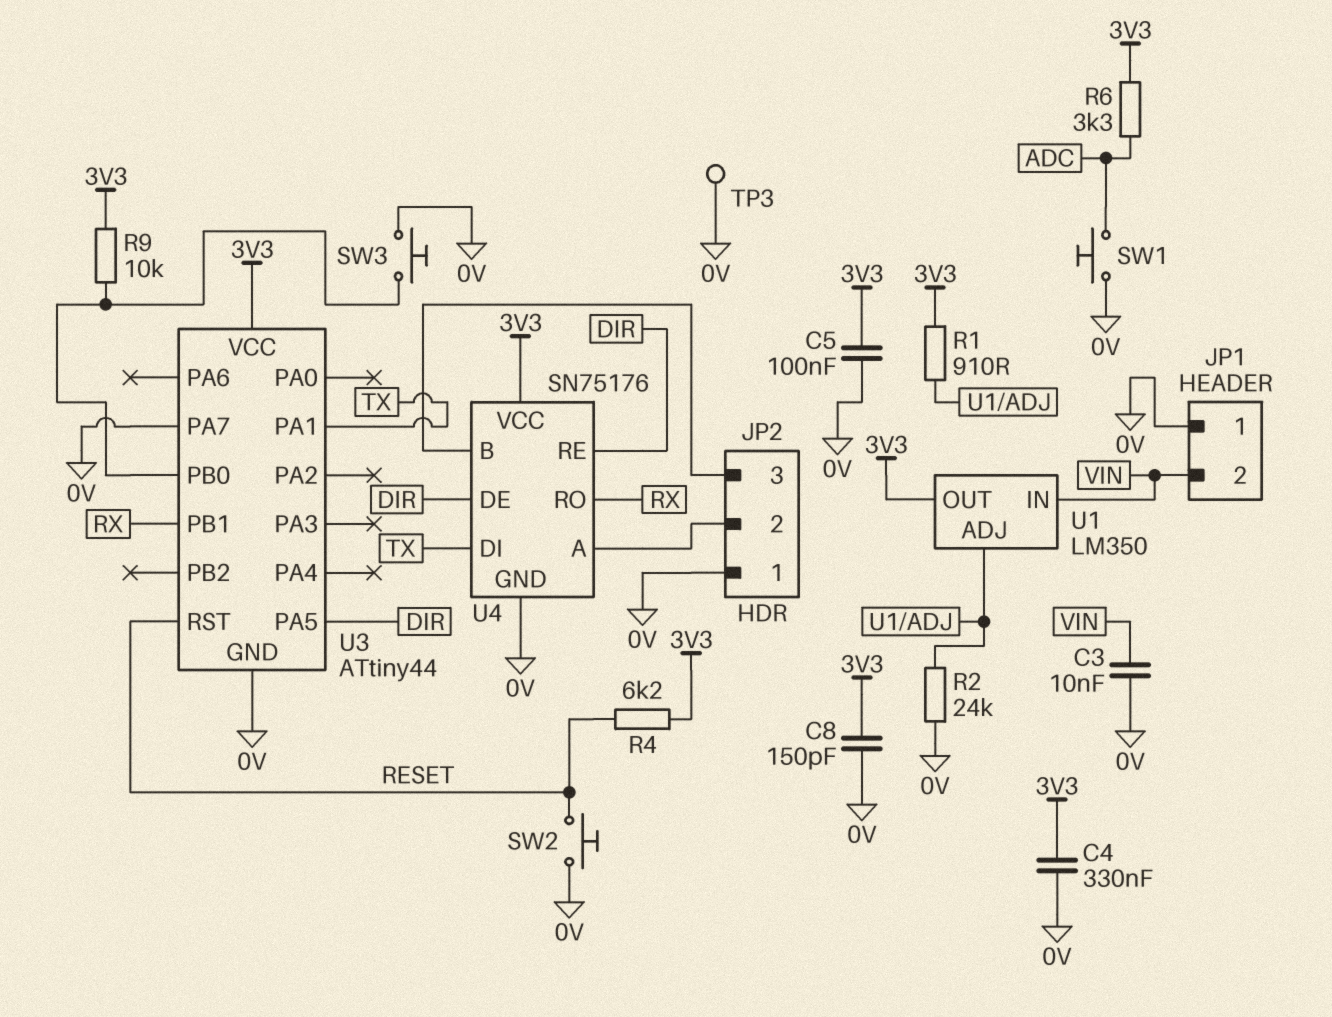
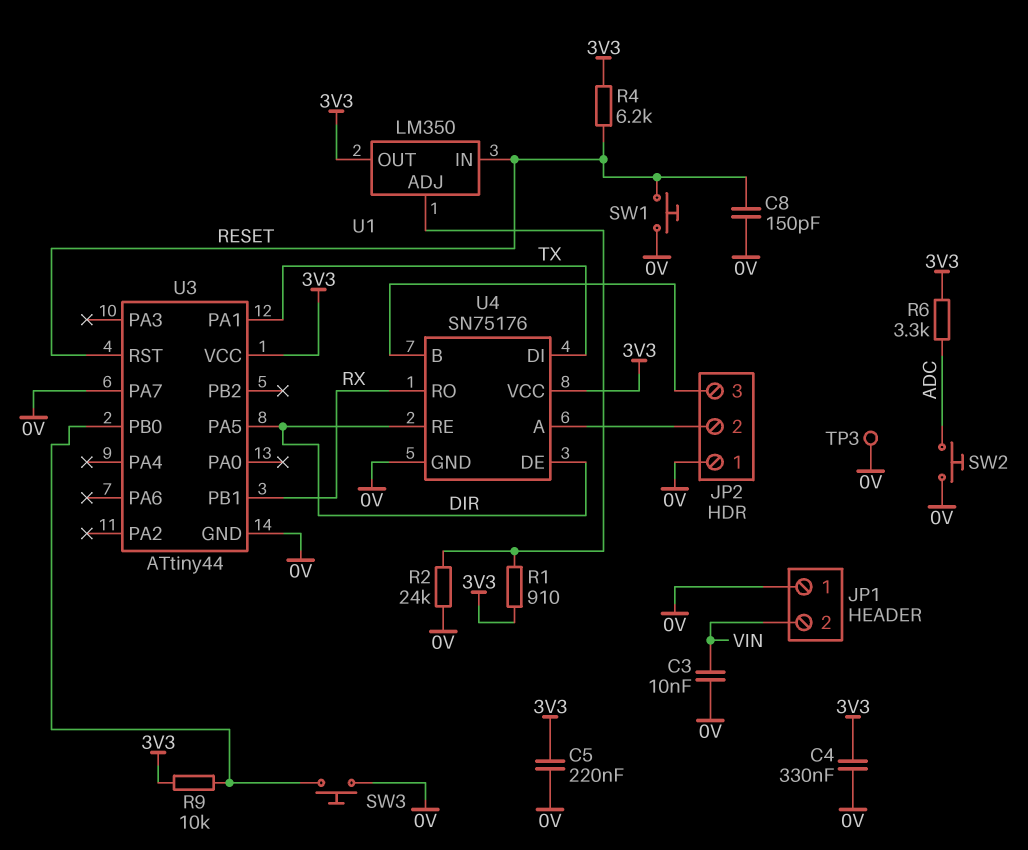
C5: 100nF (0V, 3V3) -> 220nF (0V, 3V3)
C8: 150pF (0V, 3V3) -> 150pF (0V, RESET)
SW1: button (0V, ADC) -> button (0V, RESET)
SW2: button (0V, RESET) -> button (0V, ADC)
U1 pin IN: VIN -> RESET

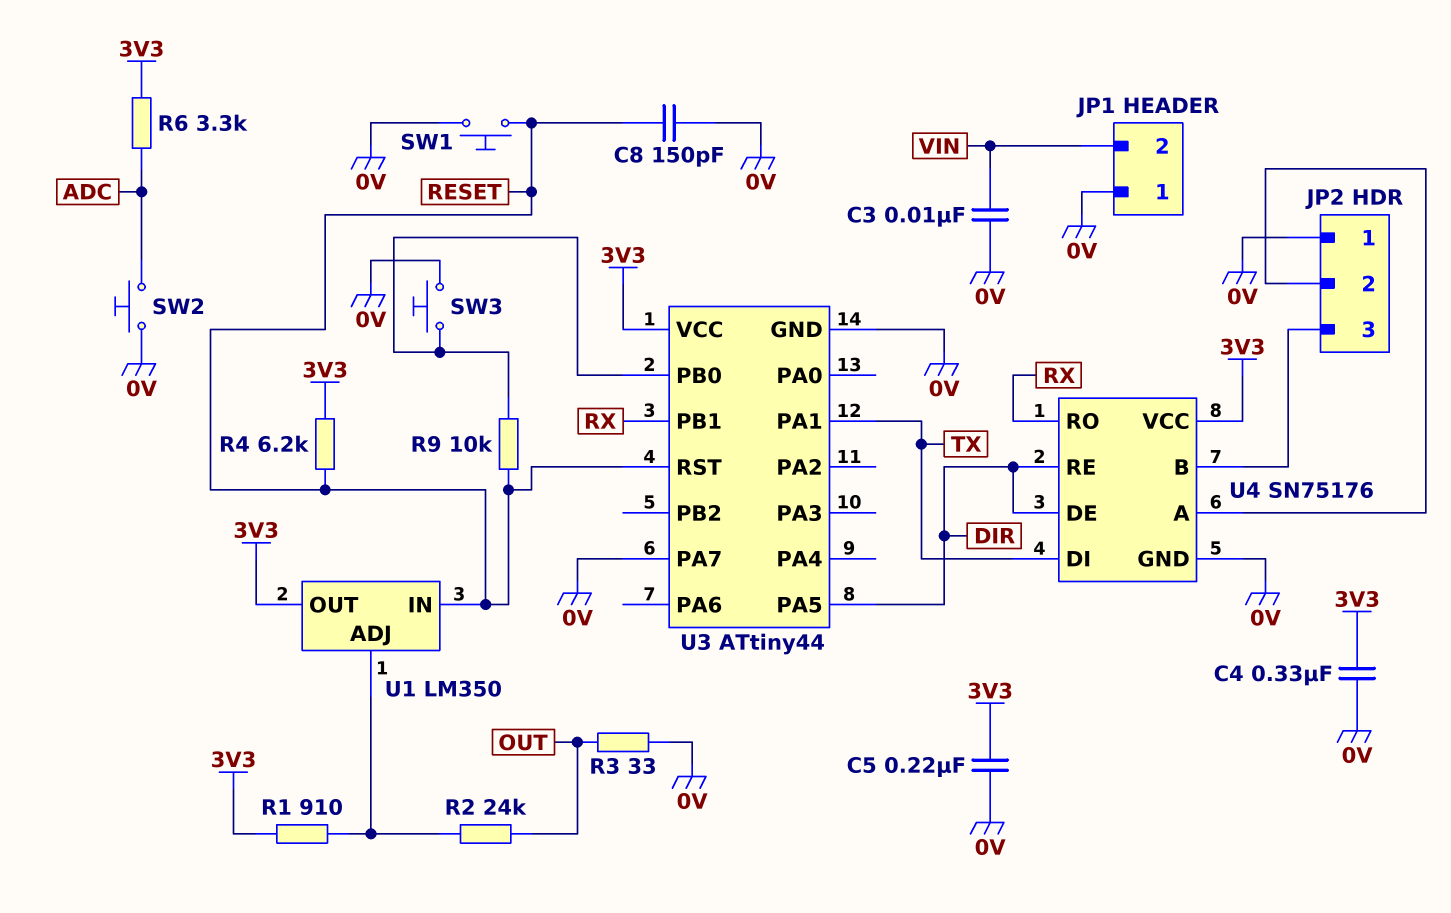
R2: 24k (0V, U1/ADJ) -> 24k (OUT, U1/ADJ)
R3: none -> 33 (0V, OUT)
R9: 10k (3V3, U3/PB0) -> 10k (RESET, U3/PB0)
TP3: test point (0V) -> none

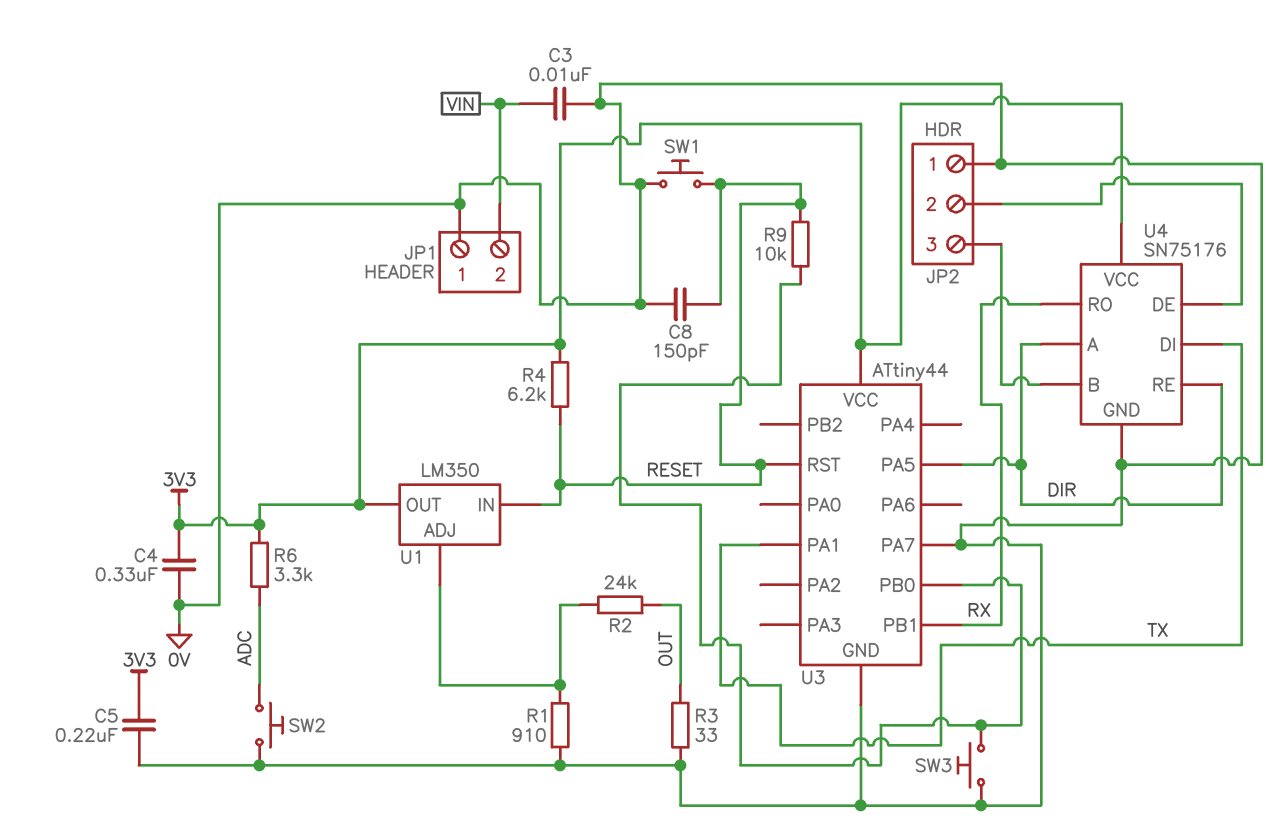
R1: 910 (3V3, U1/ADJ) -> 910 (0V, U1/ADJ)
U4 pin A: JP2/2 -> DIR
U4 pin DE: DIR -> JP2/2

